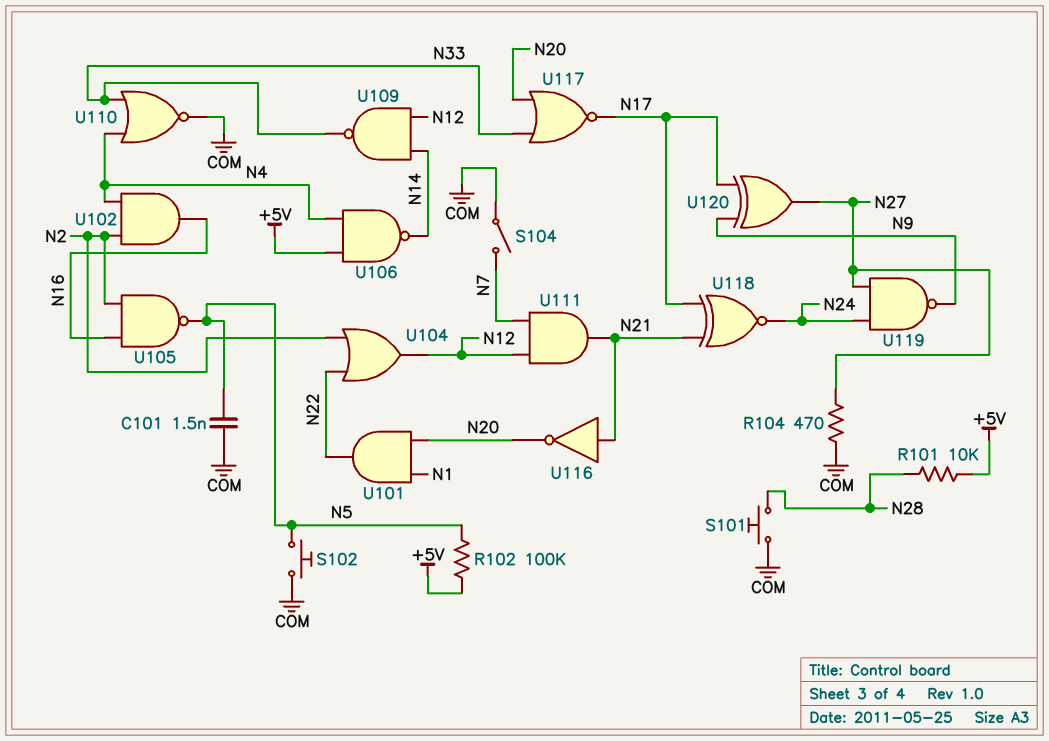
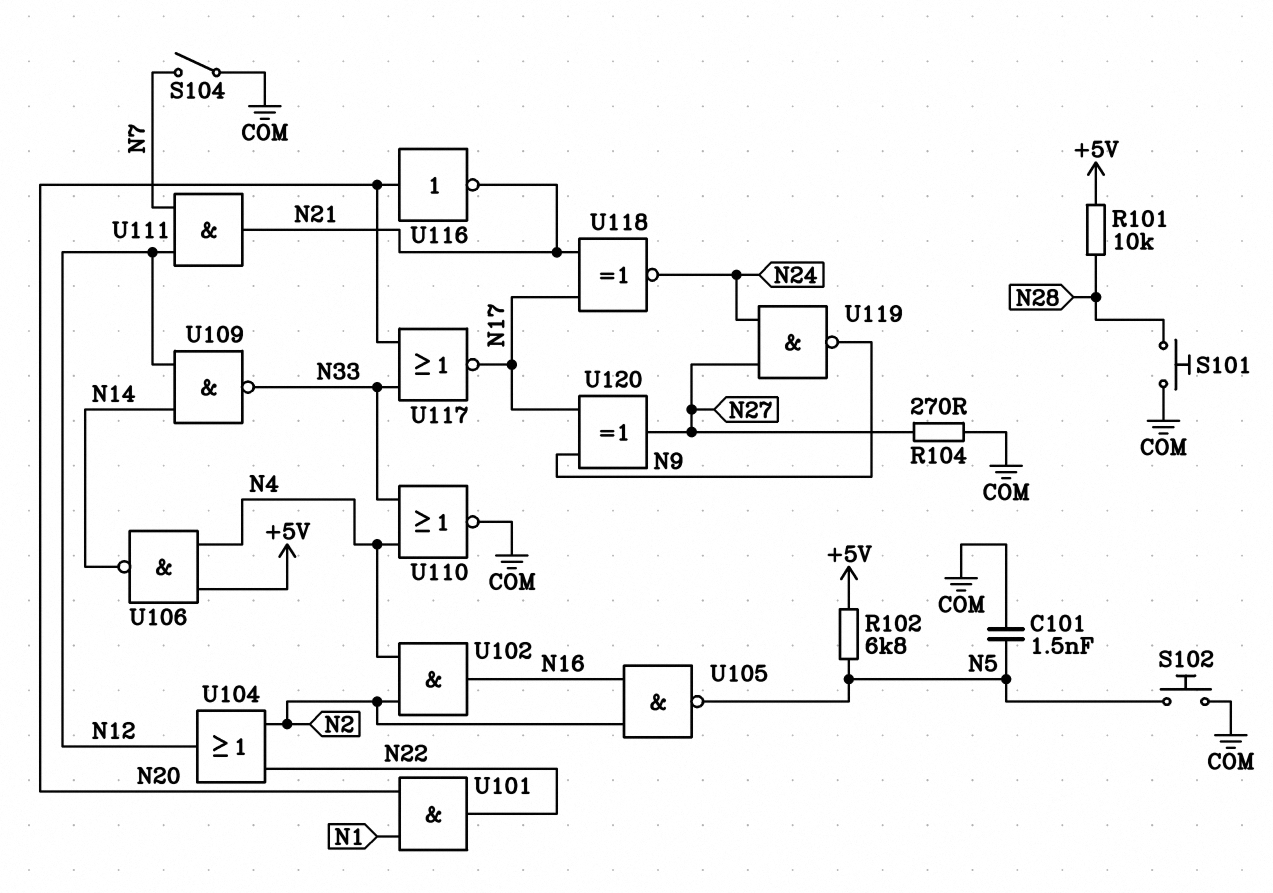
R102: 100k (+5V, N5) -> 6.8k (+5V, N5)
R104: 470 (COM, N27) -> 270 (COM, N27)
U116: NOT (in N21, out N20) -> NOT (in N20, out N21)

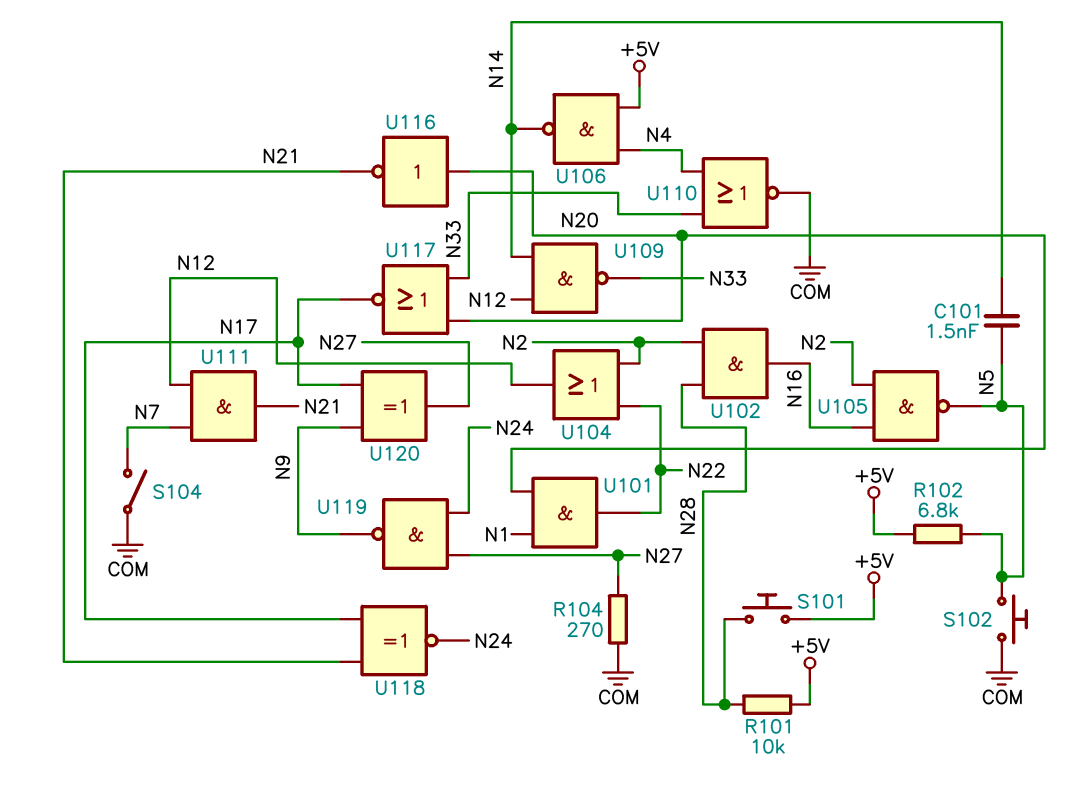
C101: 1.5nF (COM, N5) -> 1.5nF (N5, N14)
S101: button (COM, N28) -> button (+5V, N28)
U102: AND (in N2, in N4, out N16) -> AND (in N2, in N28, out N16)

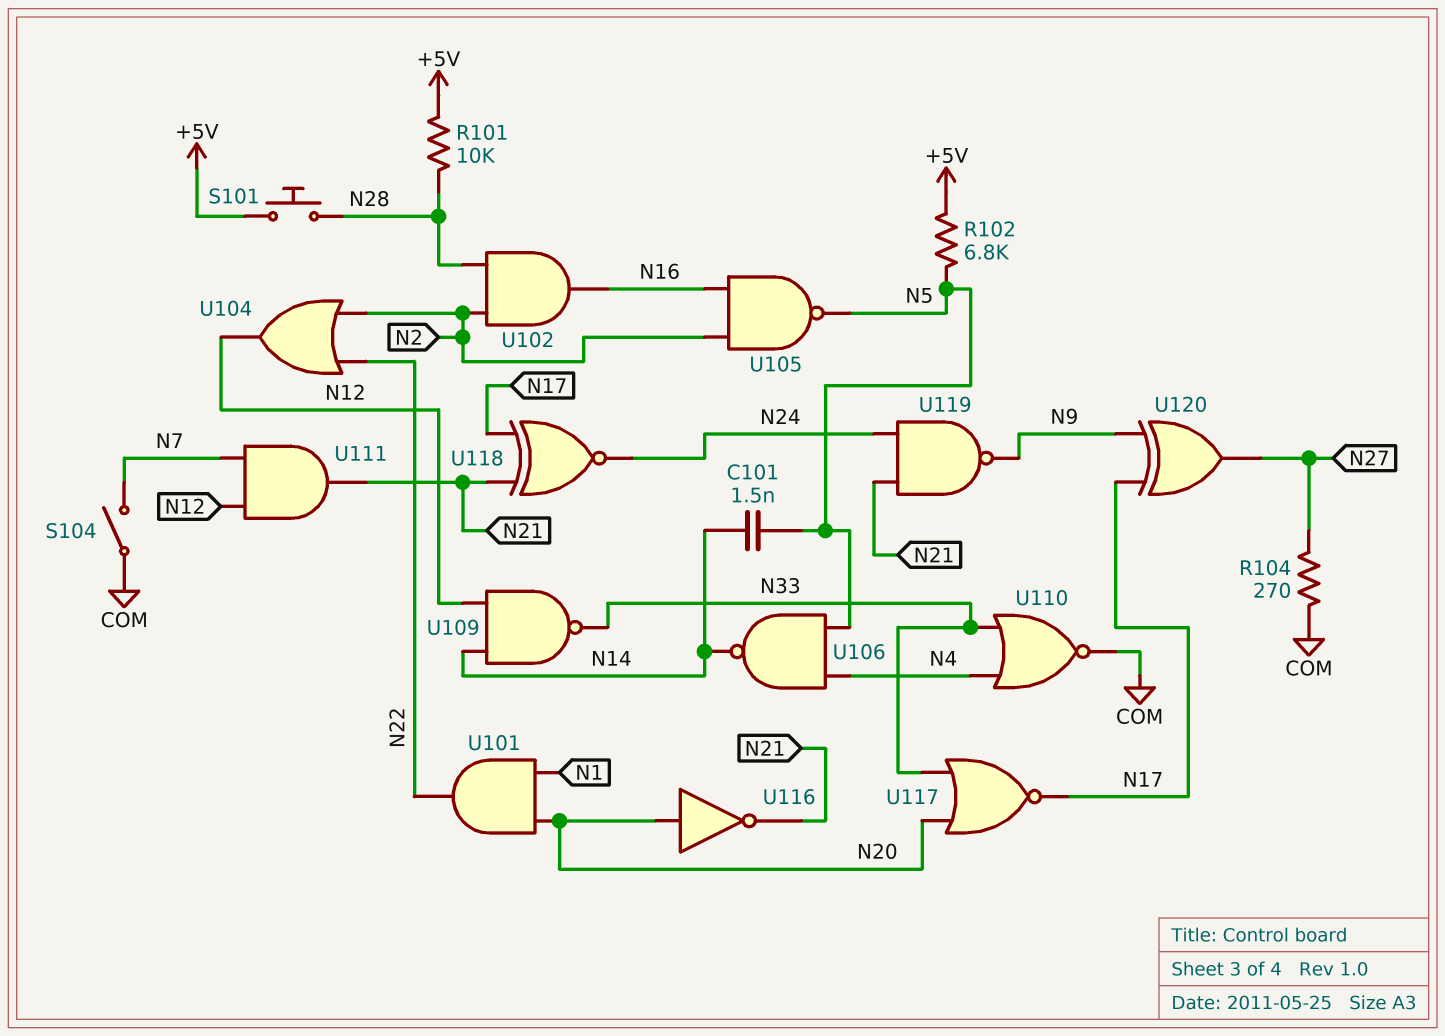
S102: button (COM, N5) -> none
U106: NAND (in +5V, in N4, out N14) -> NAND (in N4, in N5, out N14)
U119: NAND (in N24, in N27, out N9) -> NAND (in N21, in N24, out N9)

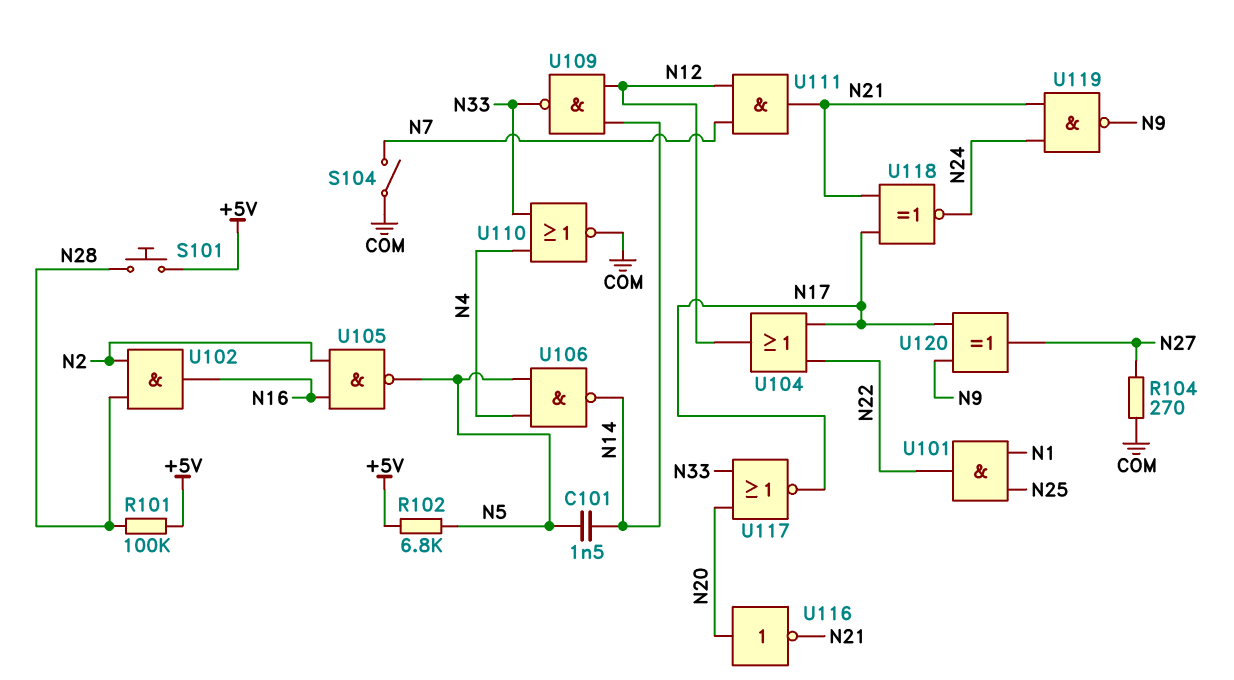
R101: 10k (+5V, N28) -> 100k (+5V, N28)
U101: AND (in N1, in N20, out N22) -> AND (in N1, in N25, out N22)
U104: OR (in N2, in N22, out N12) -> OR (in N17, in N22, out N12)

